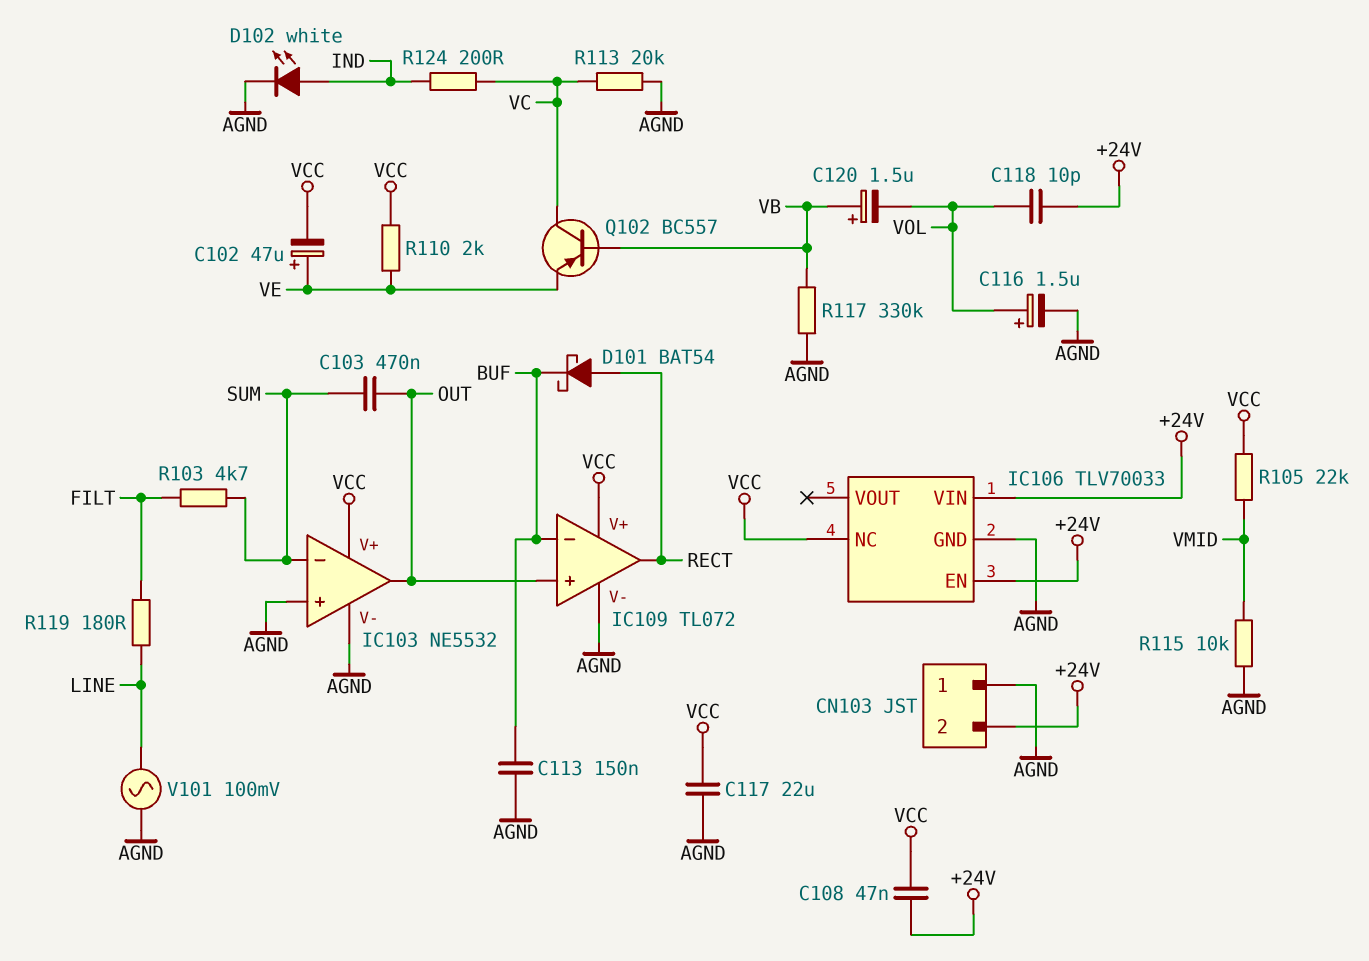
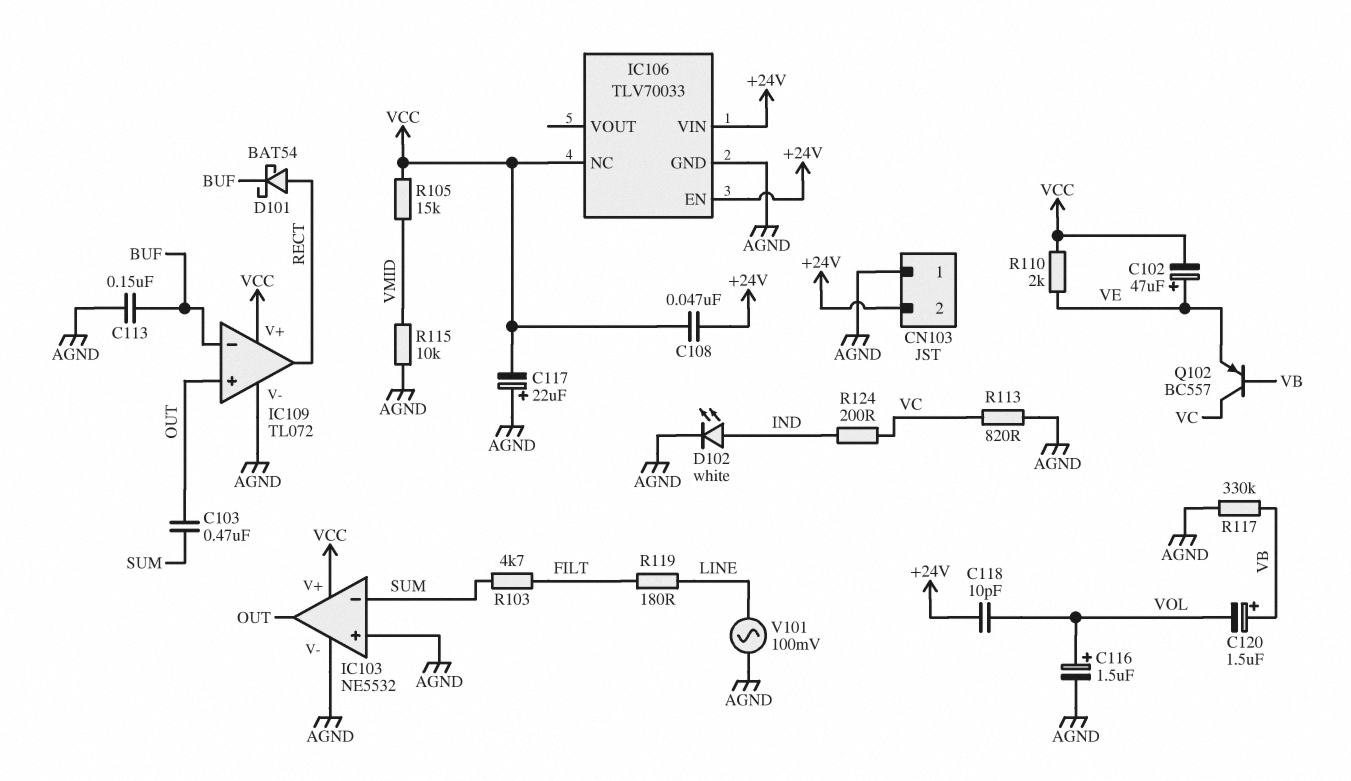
C117: 22uF (AGND, VCC) -> 22uF (plus AGND, minus VCC)
R105: 22k (VCC, VMID) -> 15k (VCC, VMID)
R113: 20k (AGND, VC) -> 820 (AGND, VC)

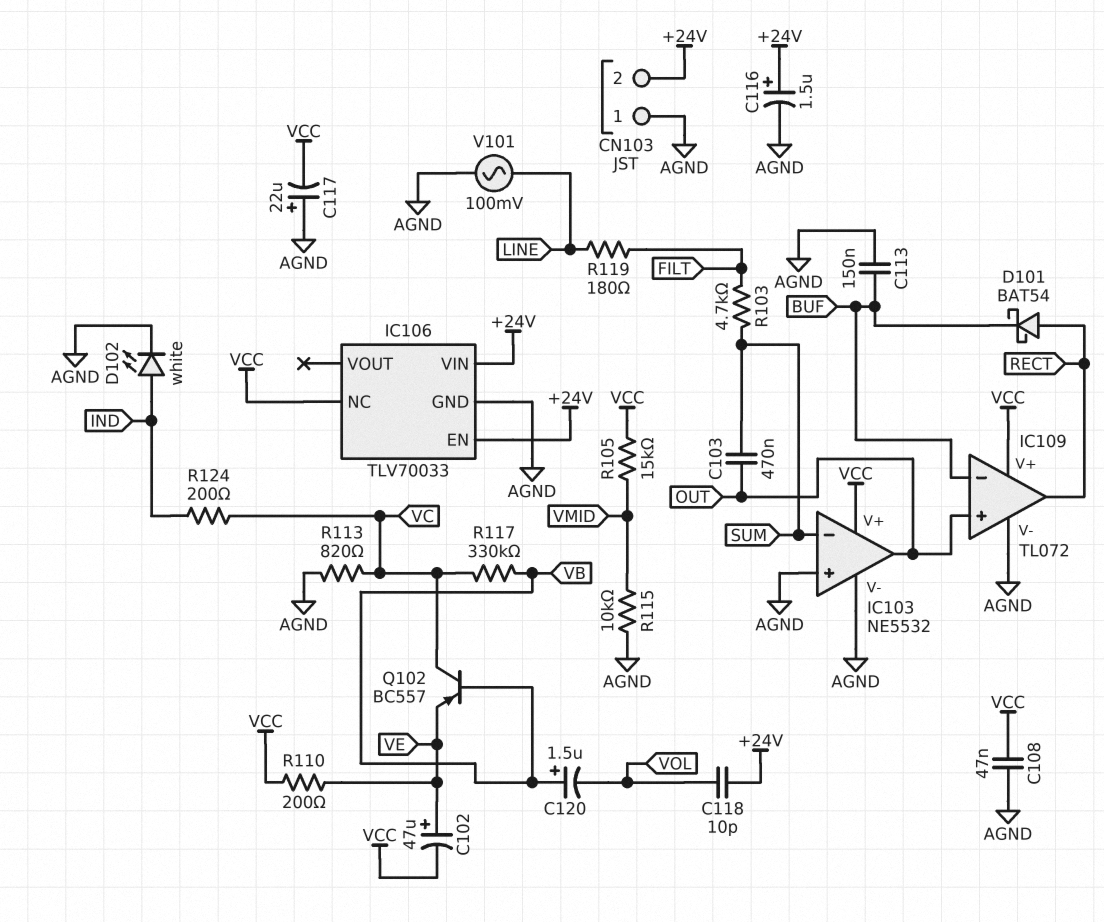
C108: 47nF (+24V, VCC) -> 47nF (AGND, VCC)
C116: 1.5uF (plus VOL, minus AGND) -> 1.5uF (plus +24V, minus AGND)
R110: 2k (VCC, VE) -> 200 (VCC, VE)
R117: 330k (AGND, VB) -> 330k (VB, VC)

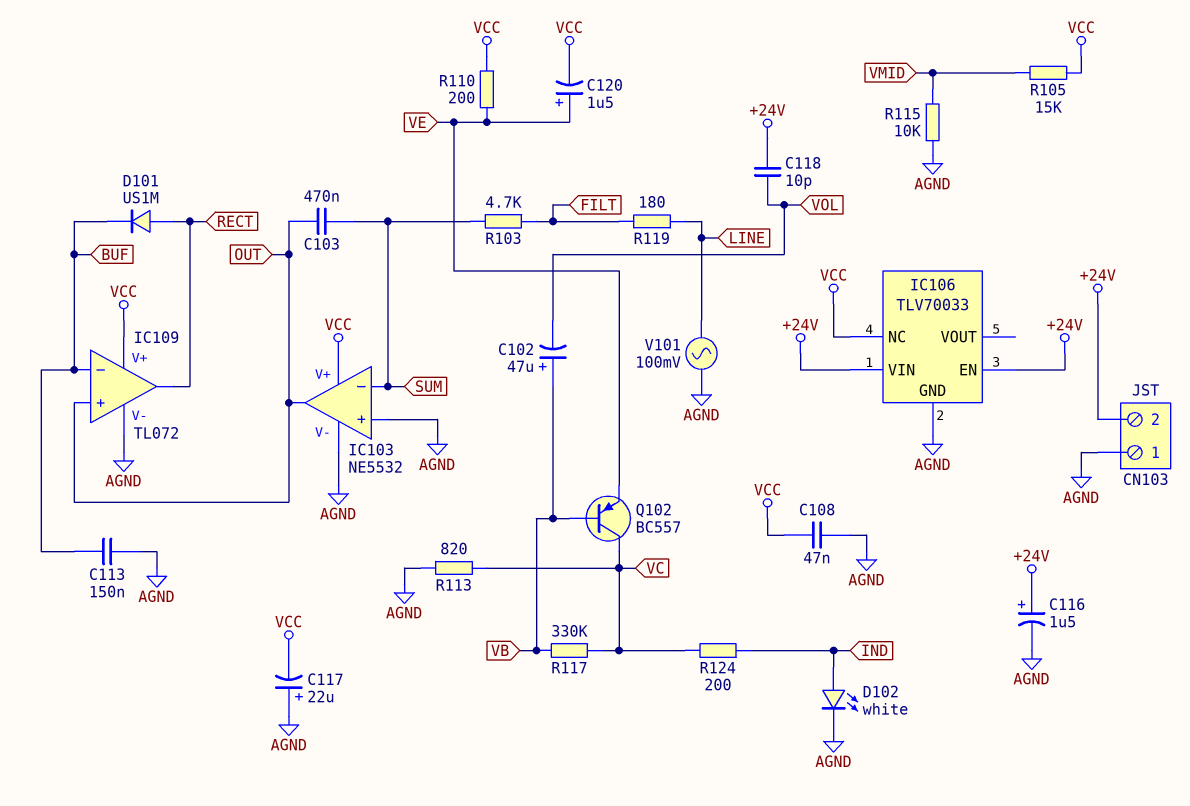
C102: 47uF (plus VE, minus VCC) -> 47uF (plus VB, minus VOL)
C120: 1.5uF (plus VB, minus VOL) -> 1.5uF (plus VE, minus VCC)
D101: schottky BAT54 (A RECT, K BUF) -> diode US1M (A RECT, K BUF)

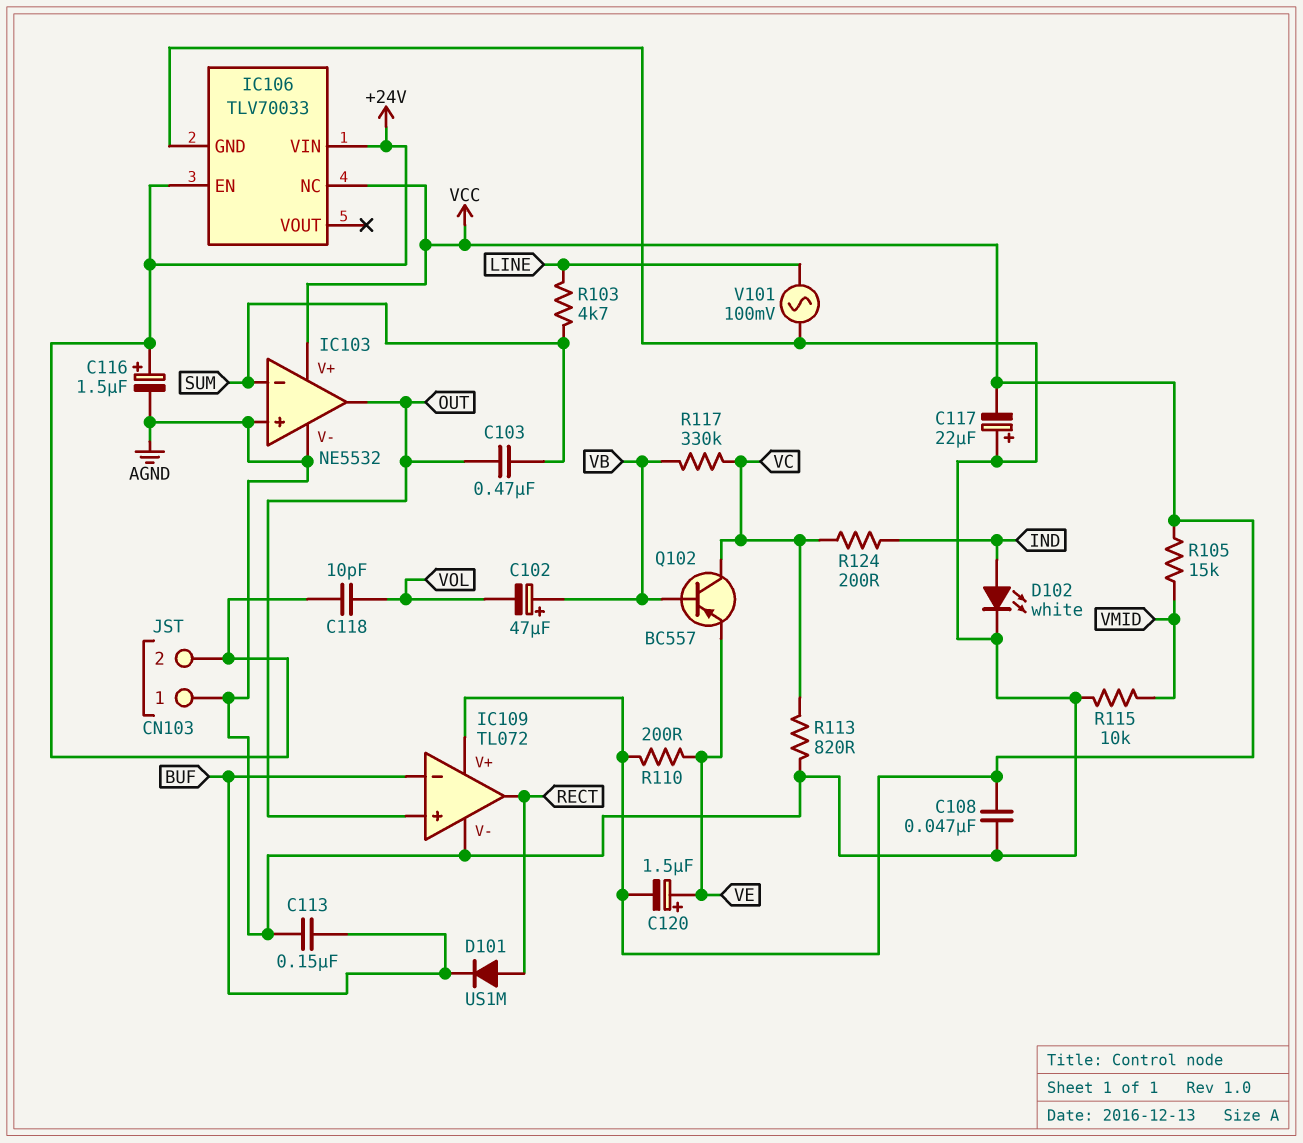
R103: 4.7k (FILT, SUM) -> 4.7k (LINE, SUM)
R119: 180 (FILT, LINE) -> none

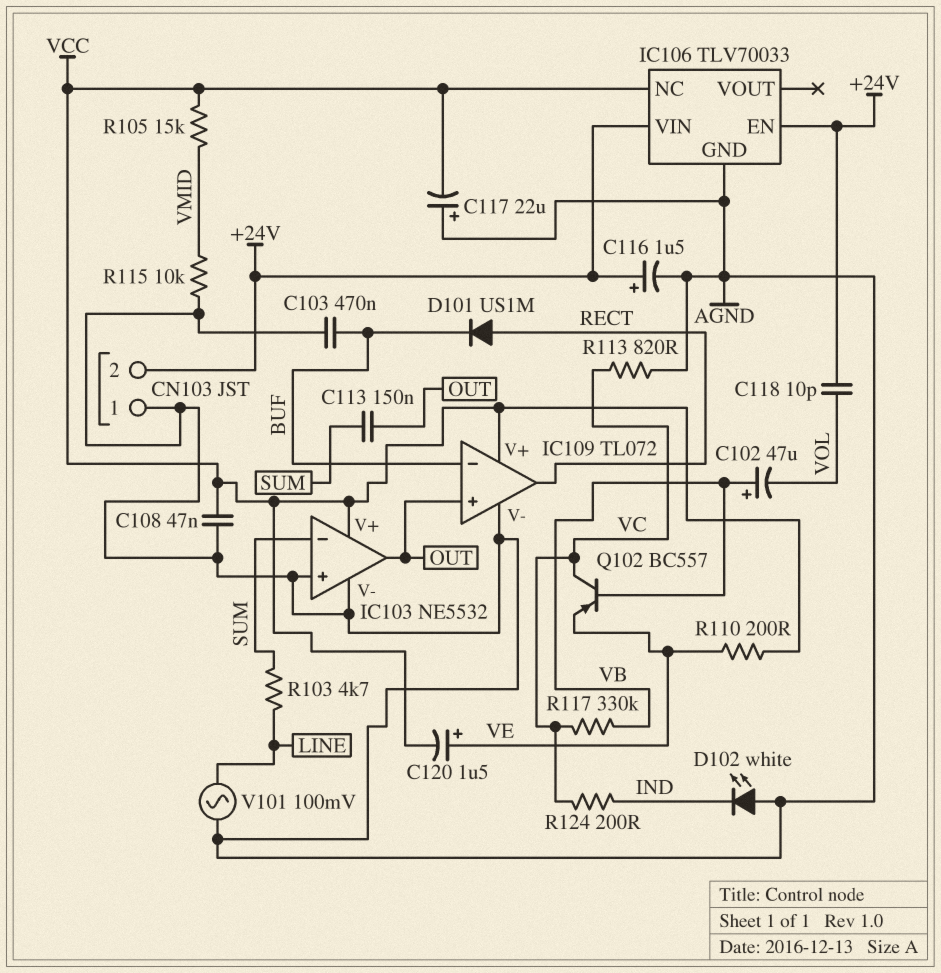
C103: 470nF (OUT, SUM) -> 470nF (AGND, BUF)
C113: 150nF (AGND, BUF) -> 150nF (OUT, SUM)
D102: LED white (A IND, K AGND) -> LED white (A AGND, K IND)

